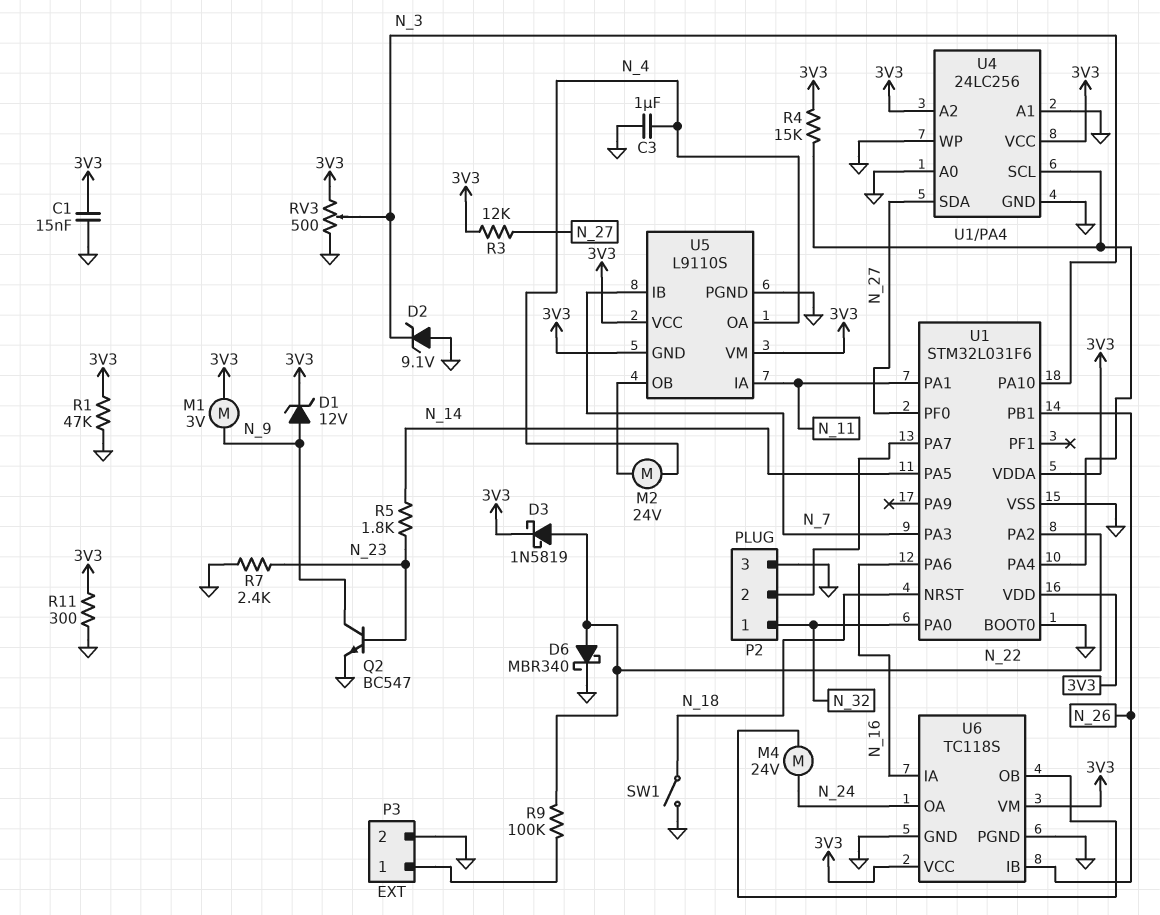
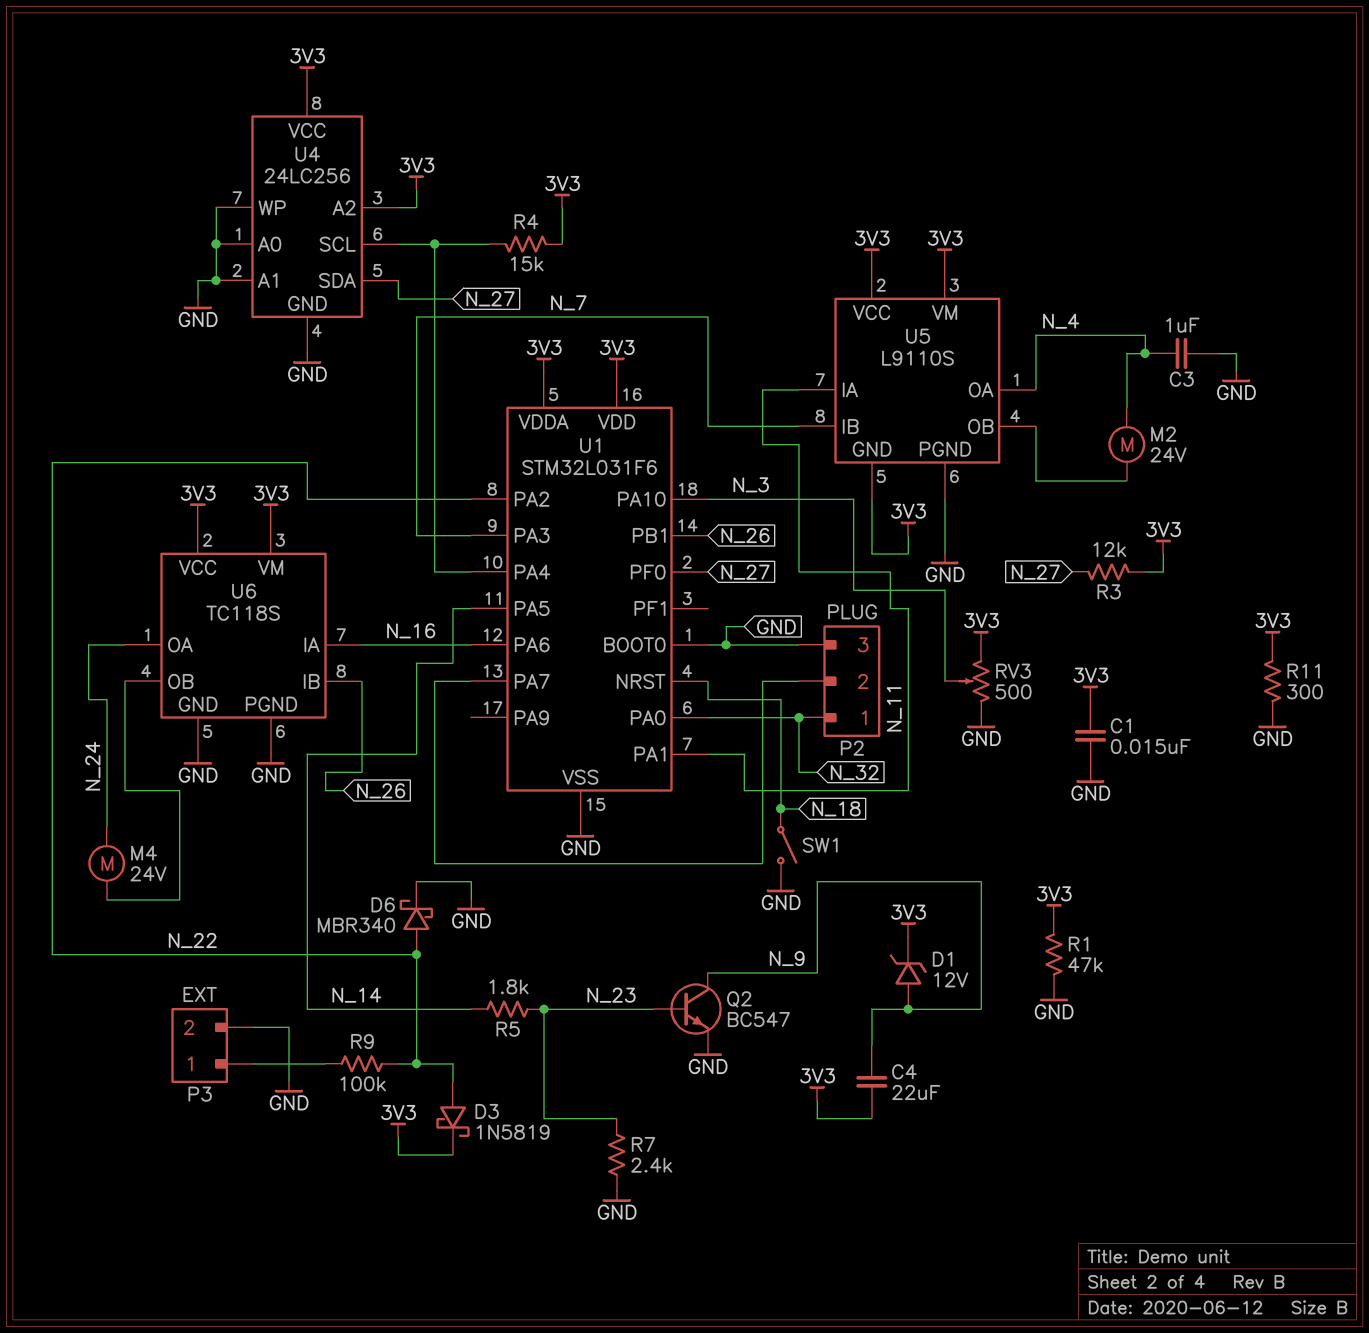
C4: none -> 22uF (3V3, N_9)
D2: zener 9.1V (A GND, K N_3) -> none
M1: motor 3V (3V3, N_9) -> none

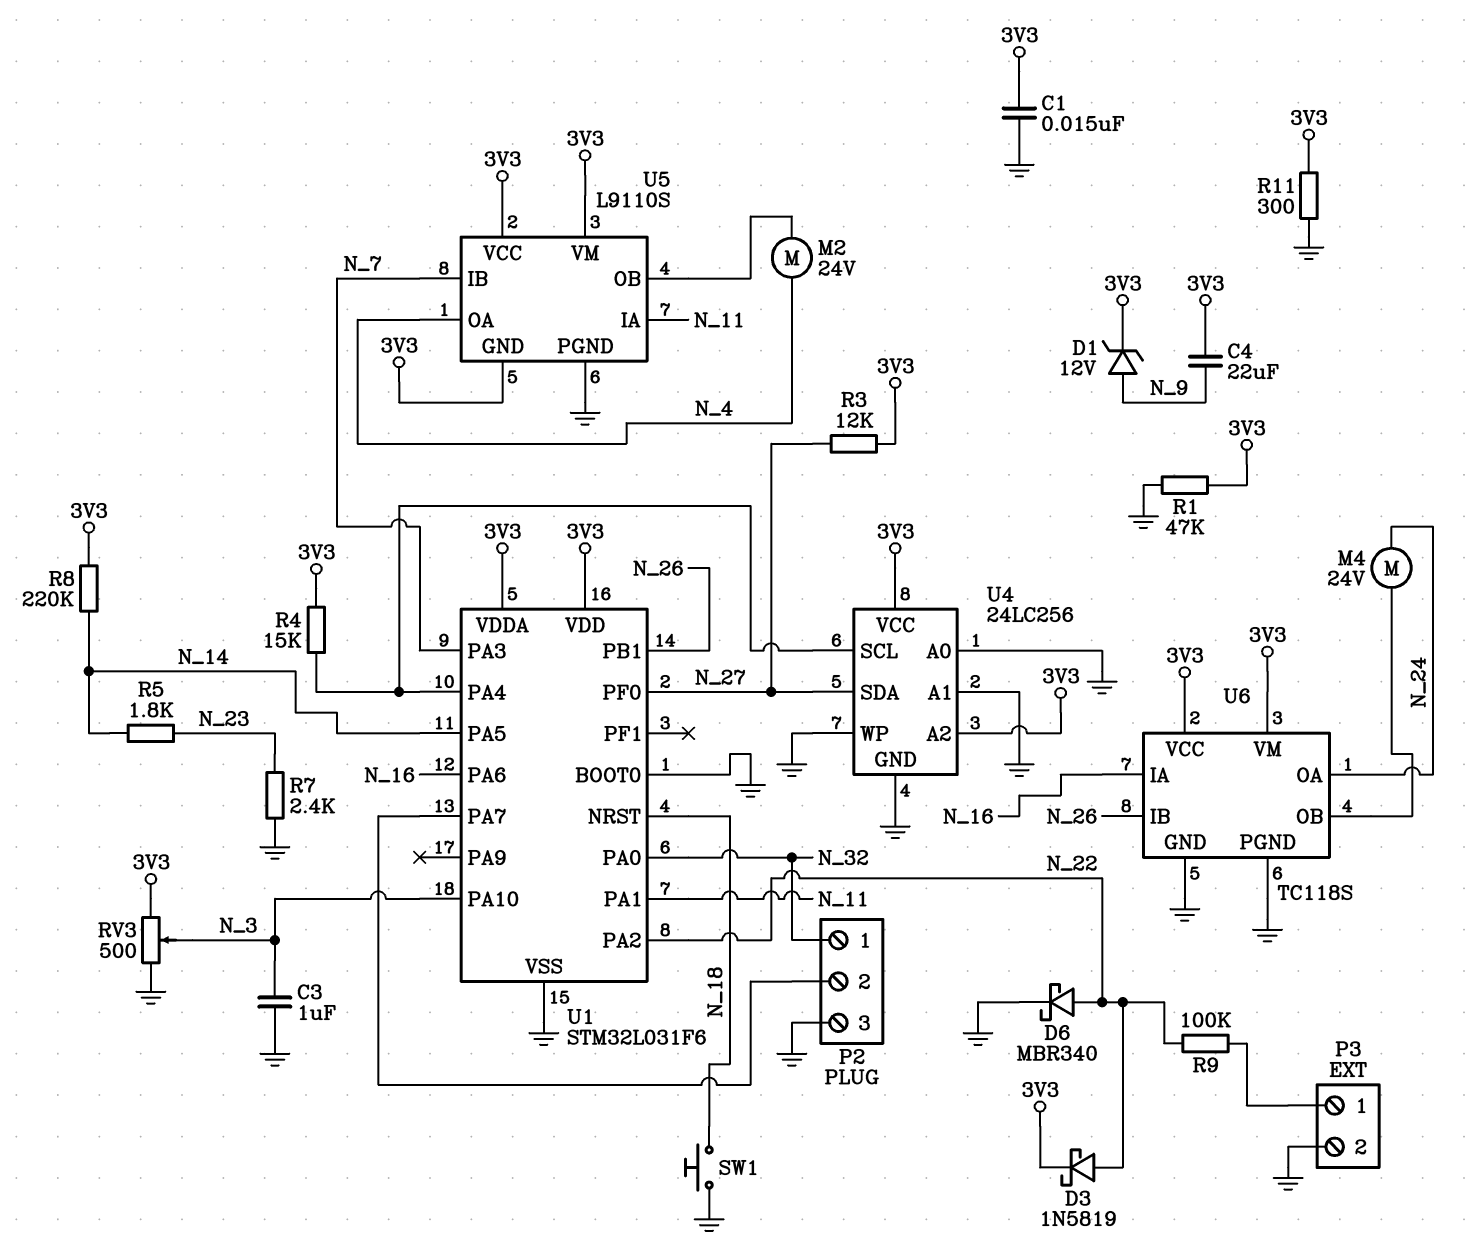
C3: 1uF (GND, N_4) -> 1uF (GND, N_3)
Q2: NPN BC547 (B N_23, C N_9, E GND) -> none
R8: none -> 220k (3V3, N_14)
SW1: switch (GND, N_18) -> button (GND, N_18)

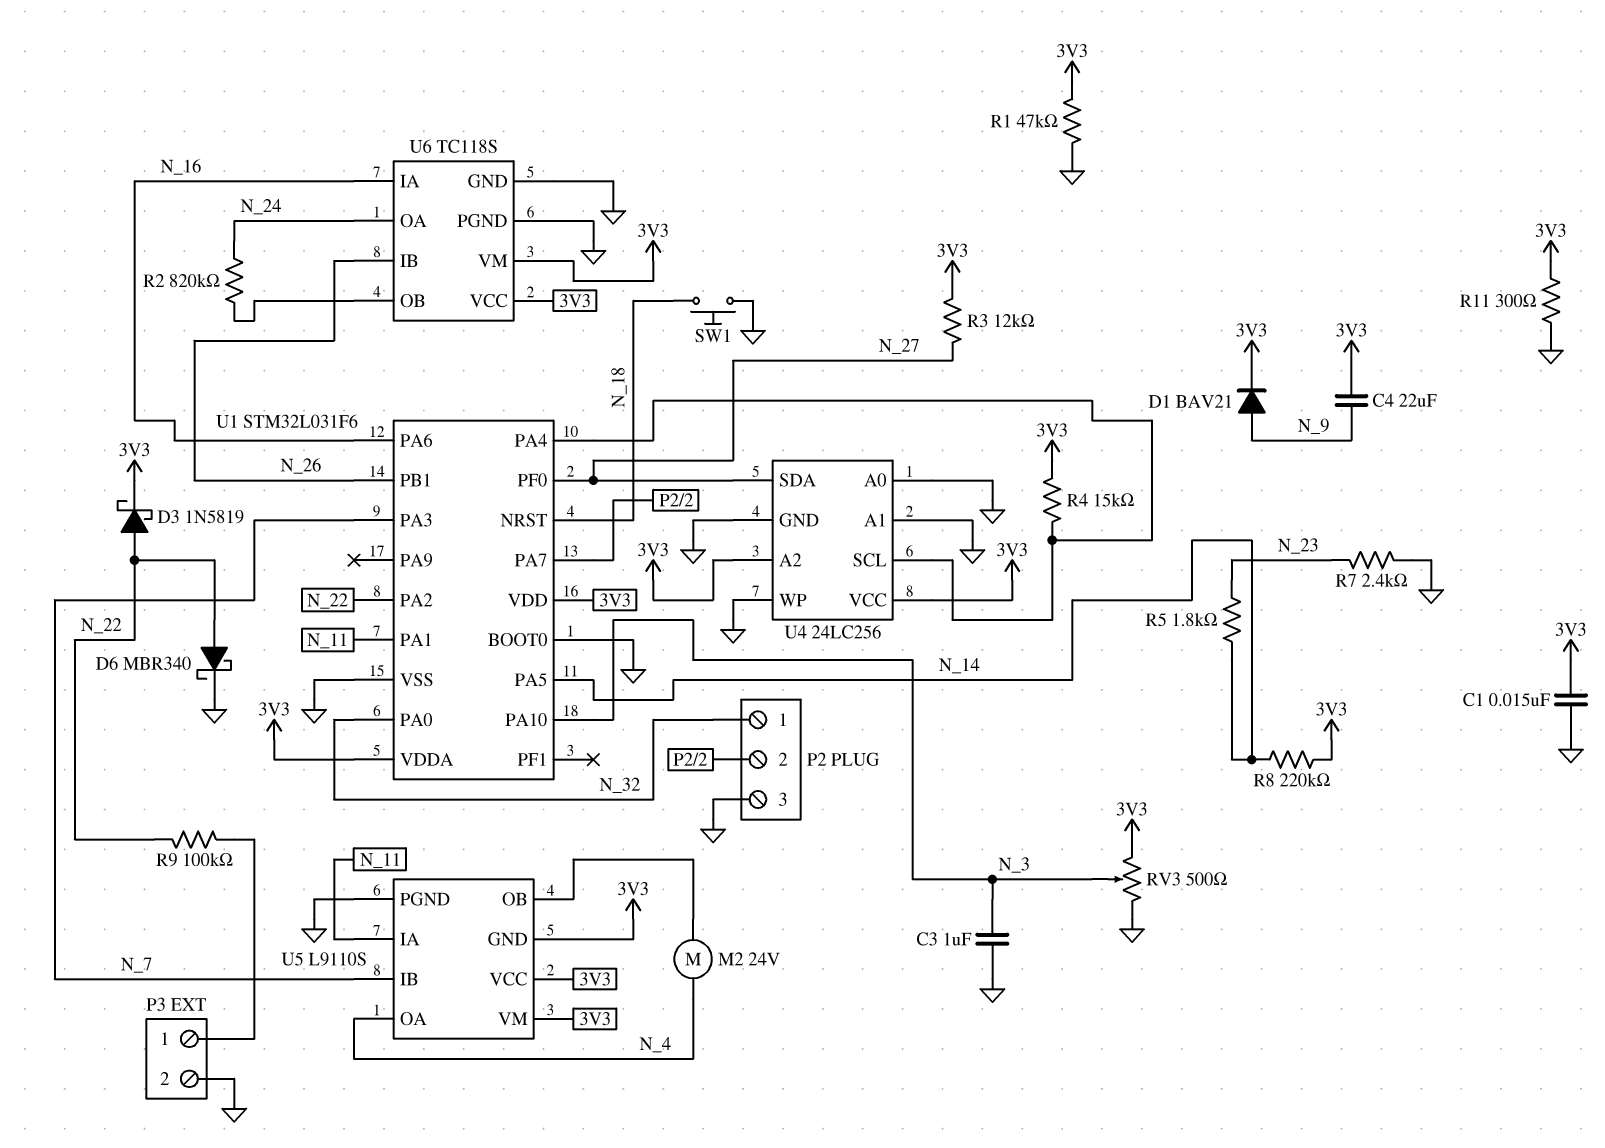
D1: zener 12V (A N_9, K 3V3) -> diode BAV21 (A N_9, K 3V3)
M4: motor 24V (N_24, U6/OB) -> none
R2: none -> 820k (N_24, U6/OB)

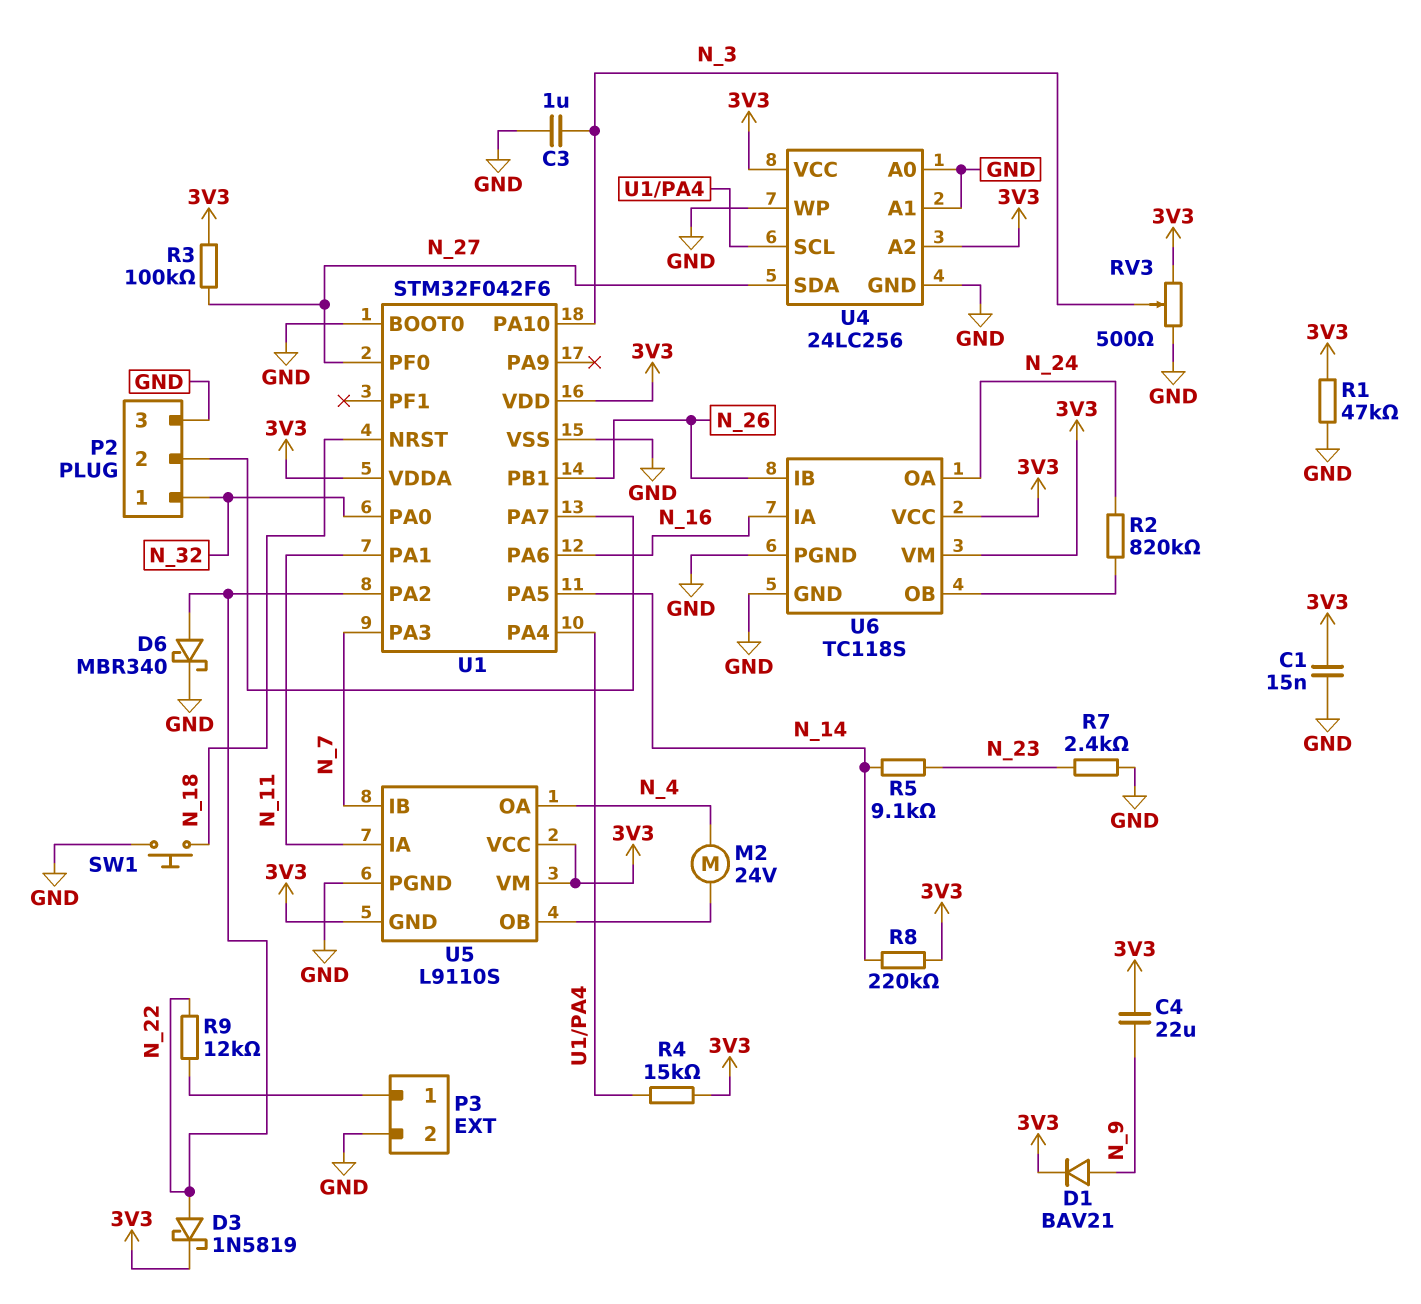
R3: 12k (3V3, N_27) -> 100k (3V3, N_27)
R5: 1.8k (N_14, N_23) -> 9.1k (N_14, N_23)
R9: 100k (N_22, P3/1) -> 12k (N_22, P3/1)
R11: 300 (3V3, GND) -> none
U1: STM32L031F6 -> STM32F042F6

